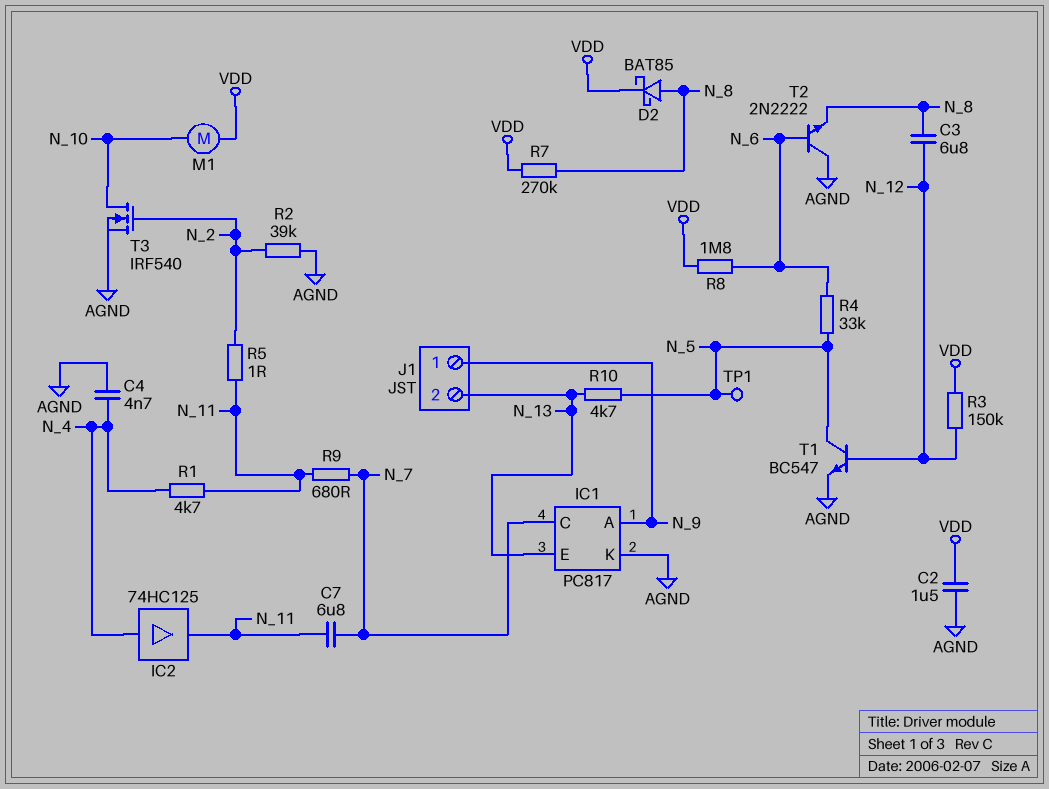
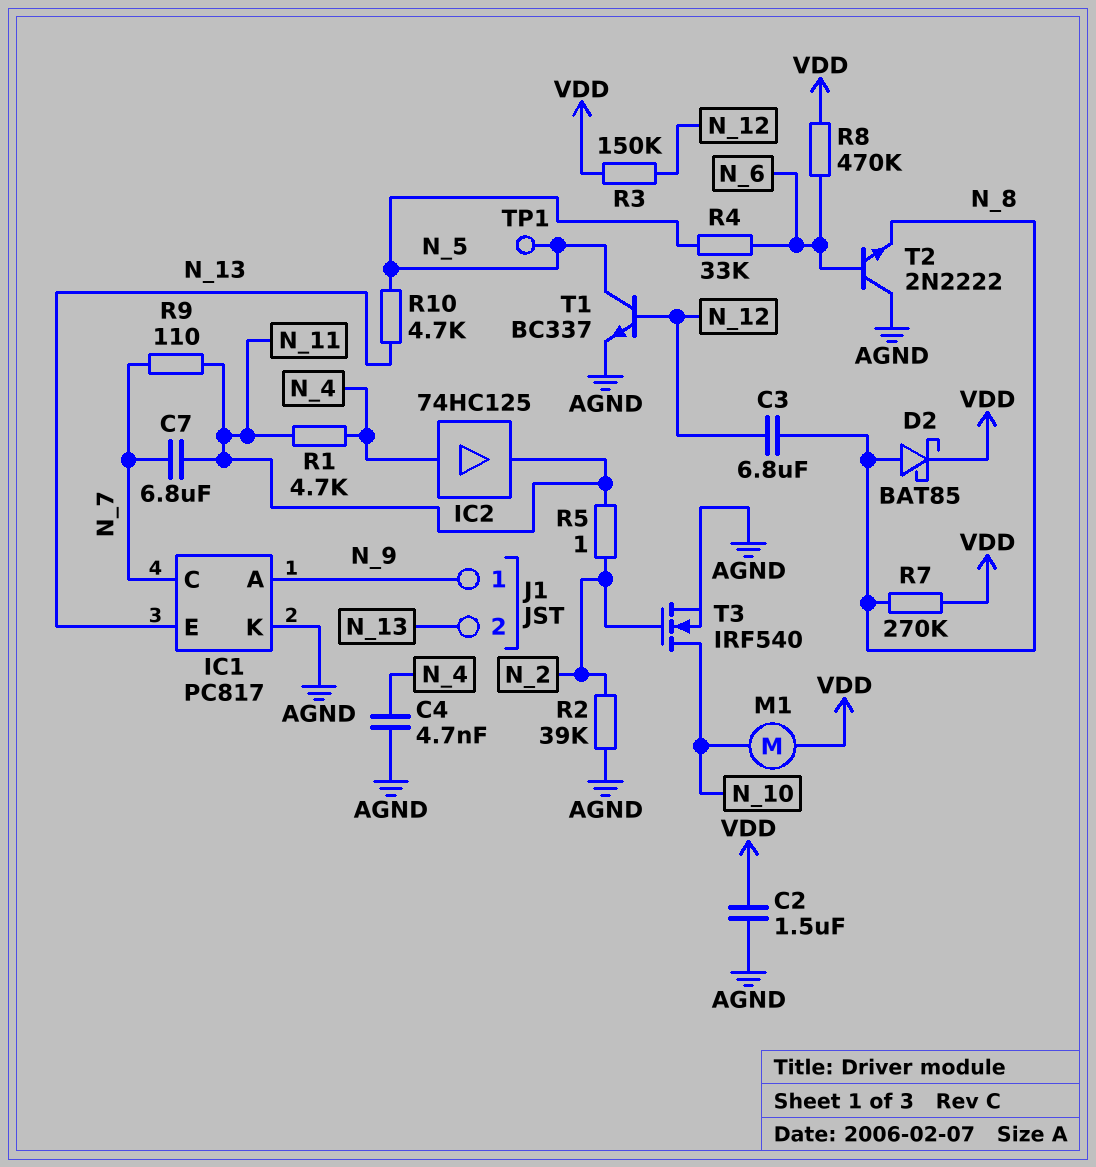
R8: 1.8M (N_6, VDD) -> 470k (N_6, VDD)
R9: 680 (N_7, N_11) -> 110 (N_7, N_11)
T1: NPN BC547 (B N_12, C N_5, E AGND) -> NPN BC337 (B N_12, C N_5, E AGND)

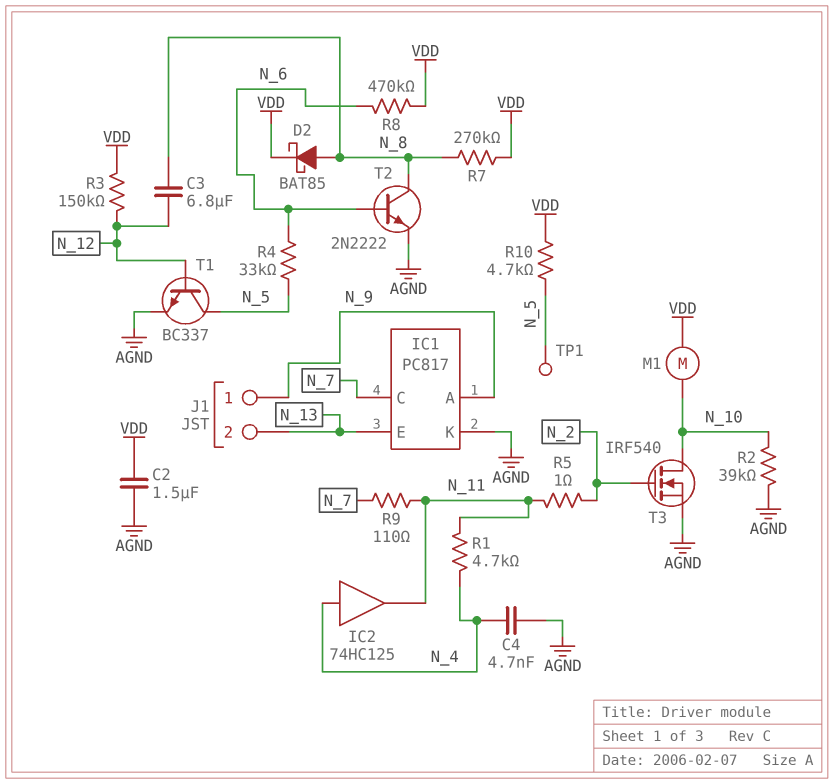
C7: 6.8uF (N_7, N_11) -> none
R2: 39k (AGND, N_2) -> 39k (AGND, N_10)
R10: 4.7k (N_5, N_13) -> 4.7k (N_5, VDD)
T2: NPN 2N2222 (B N_6, C AGND, E N_8) -> NPN 2N2222 (B N_6, C N_8, E AGND)

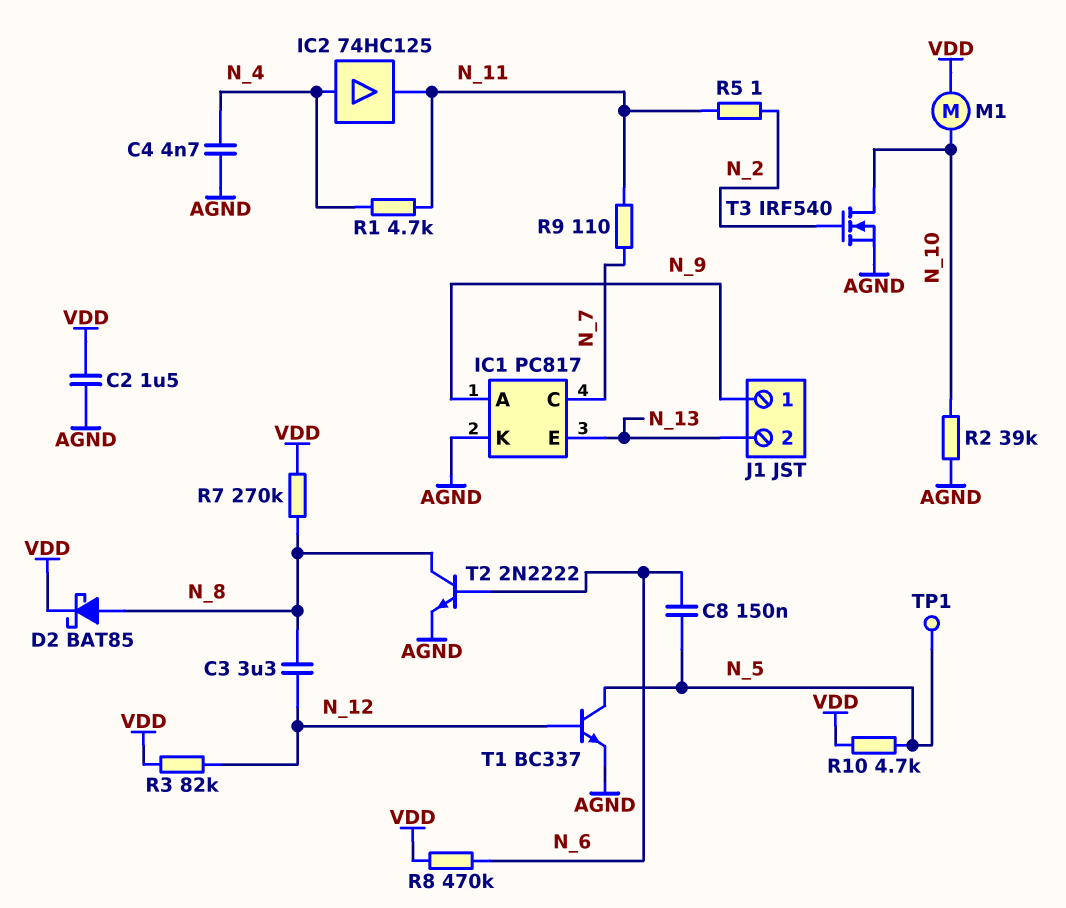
C3: 6.8uF (N_8, N_12) -> 3.3uF (N_8, N_12)
C8: none -> 150nF (N_5, N_6)
R3: 150k (N_12, VDD) -> 82k (N_12, VDD)
R4: 33k (N_5, N_6) -> none

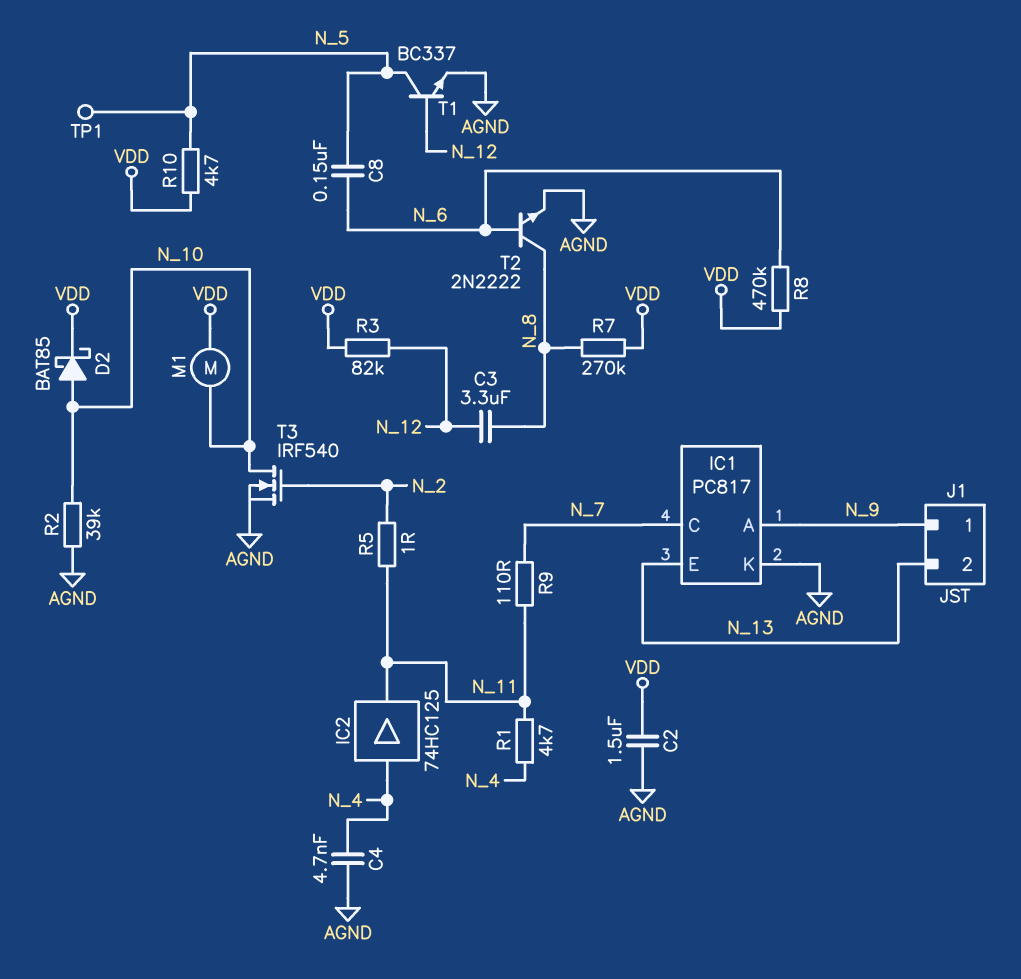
D2: schottky BAT85 (A N_8, K VDD) -> schottky BAT85 (A N_10, K VDD)

